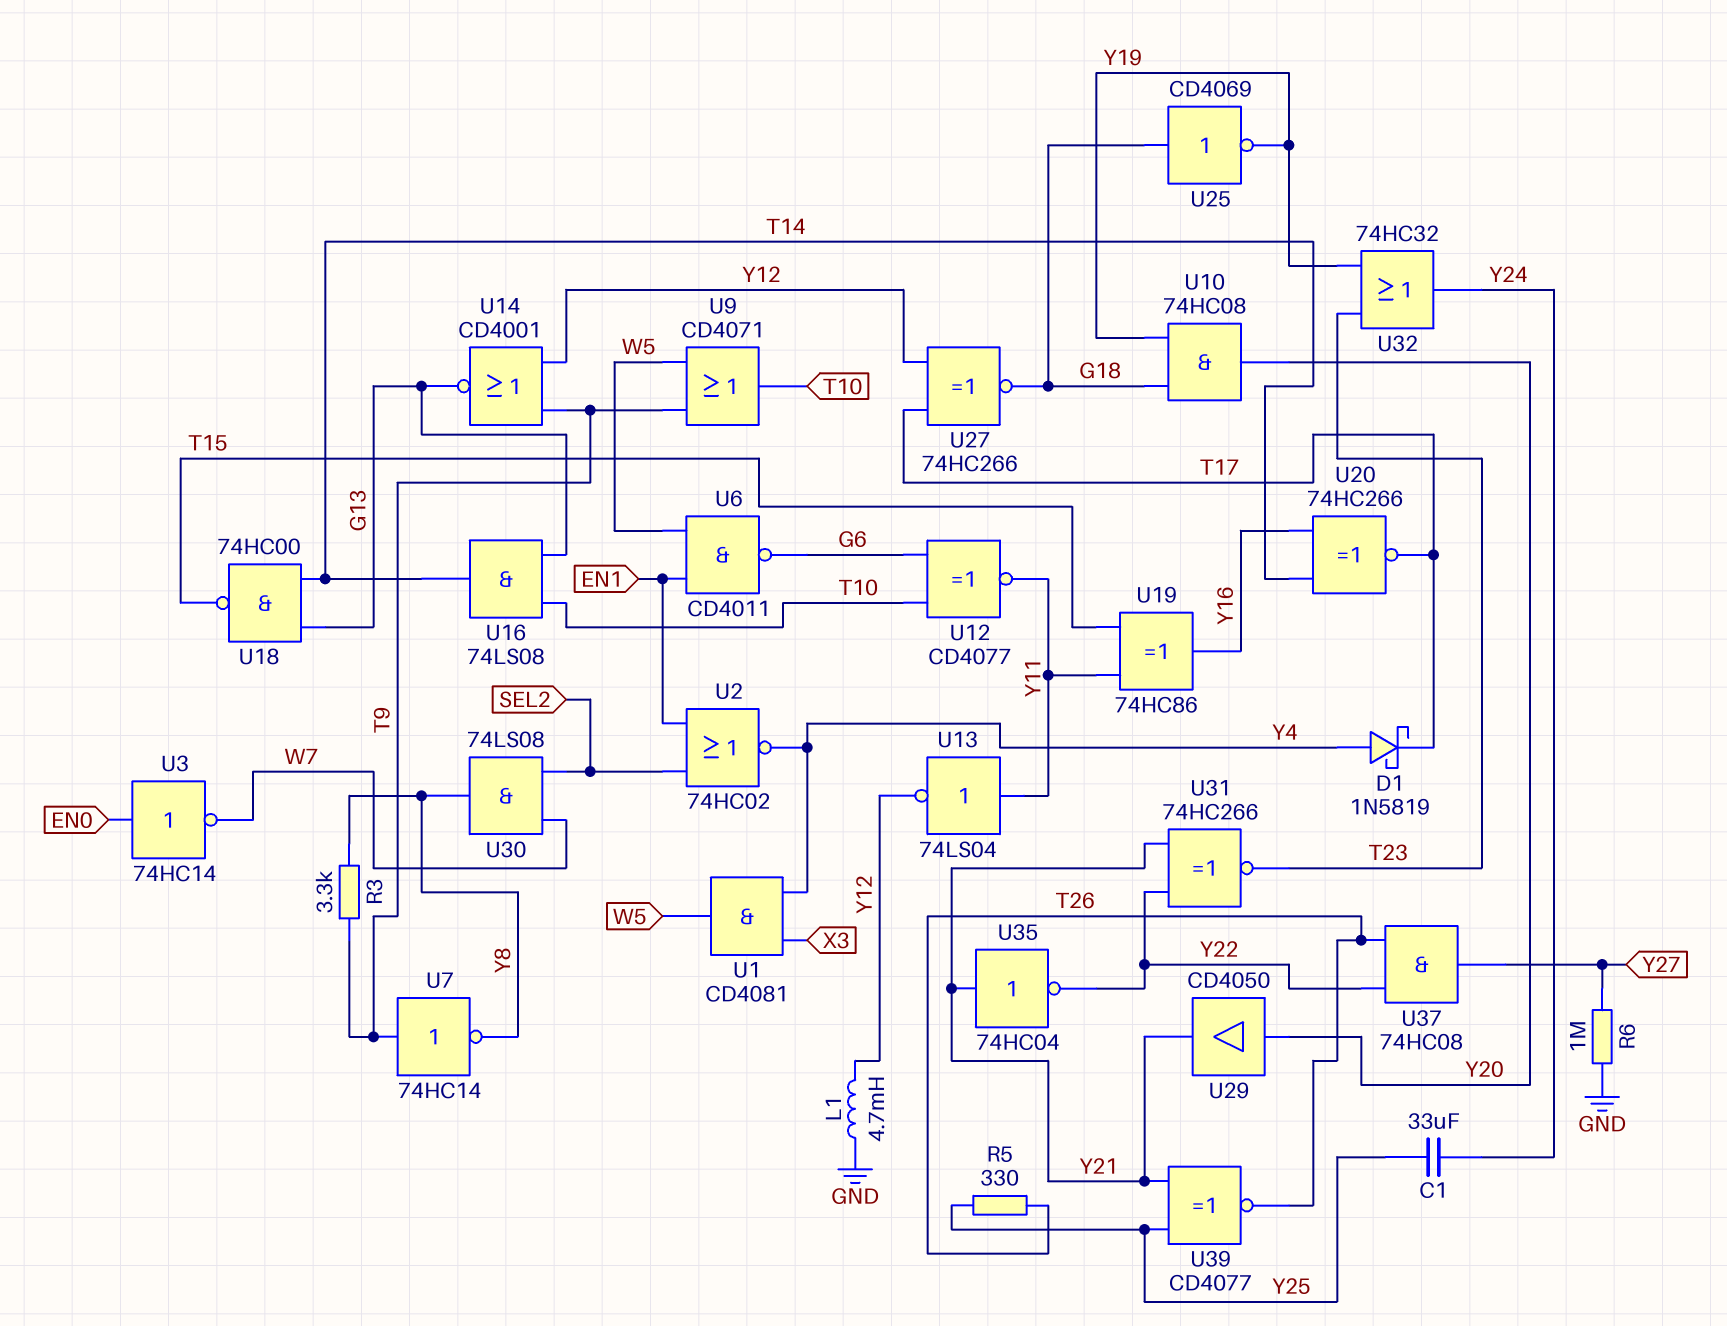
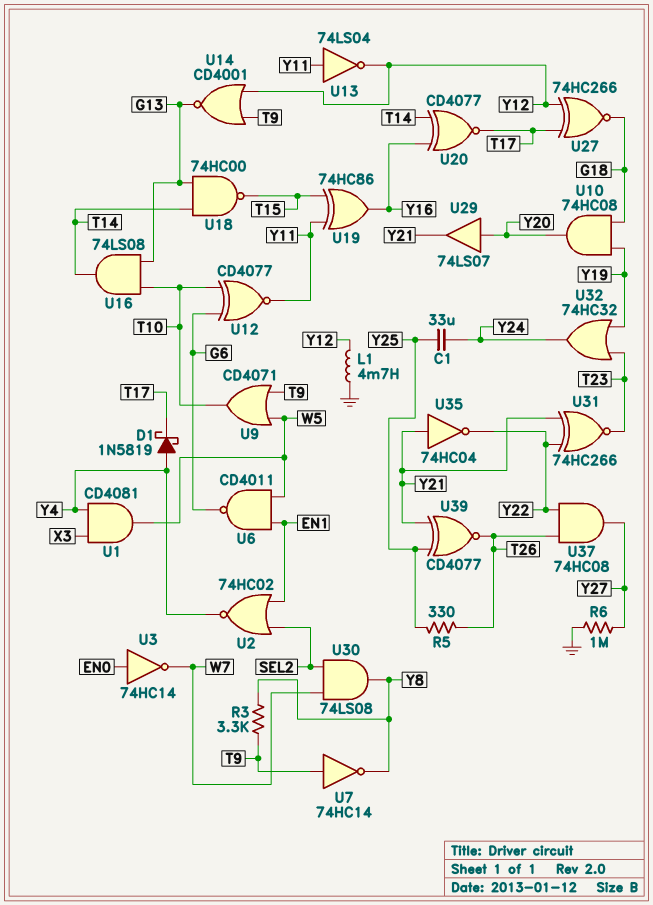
U20: XNOR 74HC266 (in T14, in Y16, out T17) -> XNOR CD4077 (in T14, in Y16, out T17)
U25: NOT CD4069 (in G18, out Y19) -> none
U29: buffer CD4050 (in Y20, out Y21) -> buffer 74LS07 (in Y20, out Y21)

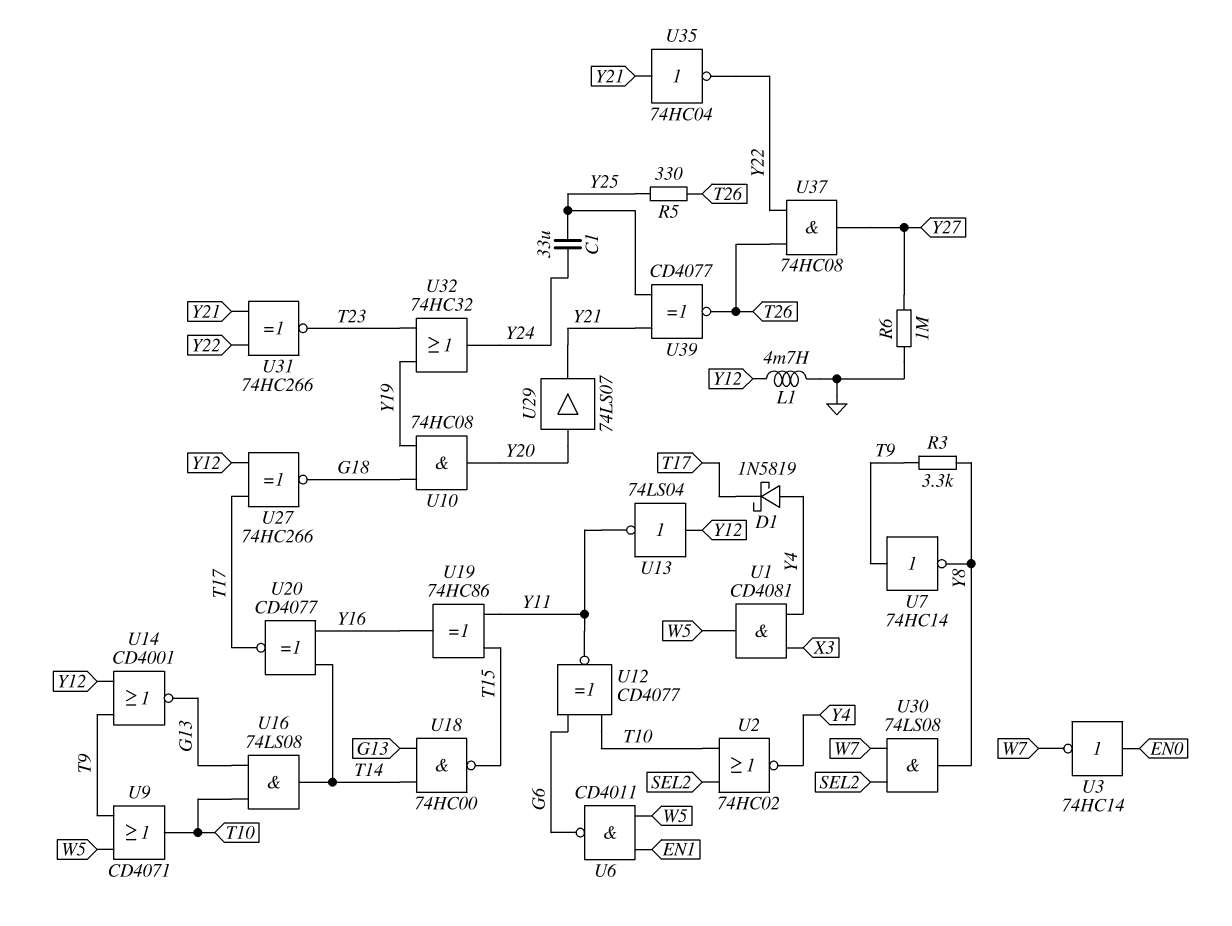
U2: NOR 74HC02 (in EN1, in SEL2, out Y4) -> NOR 74HC02 (in SEL2, in T10, out Y4)
U13: NOT 74LS04 (in Y11, out Y12) -> NOT 74LS04 (in Y12, out Y11)

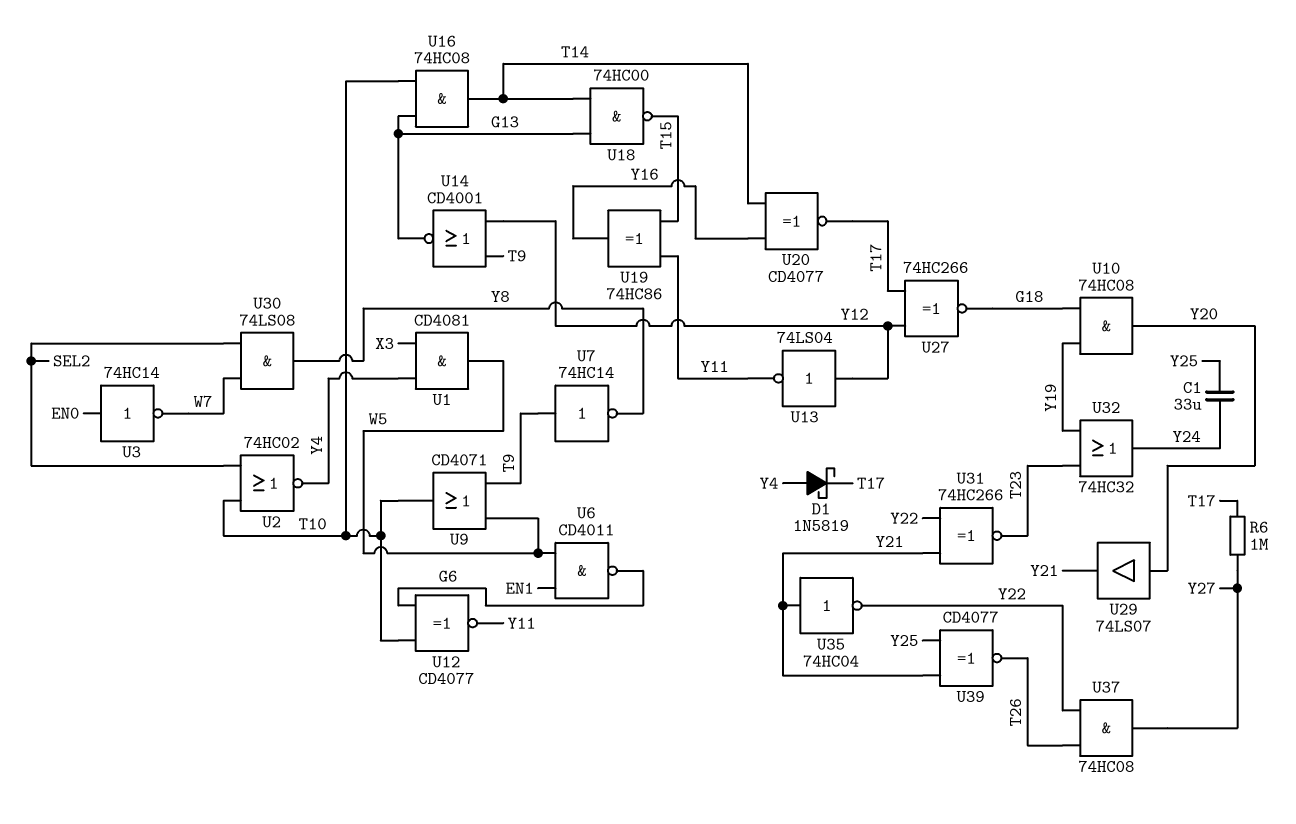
L1: 4.7mH (GND, Y12) -> none
R3: 3.3k (T9, Y8) -> none
R5: 330 (T26, Y25) -> none
R6: 1M (GND, Y27) -> 1M (T17, Y27)
U16: AND 74LS08 (in G13, in T10, out T14) -> AND 74HC08 (in G13, in T10, out T14)

